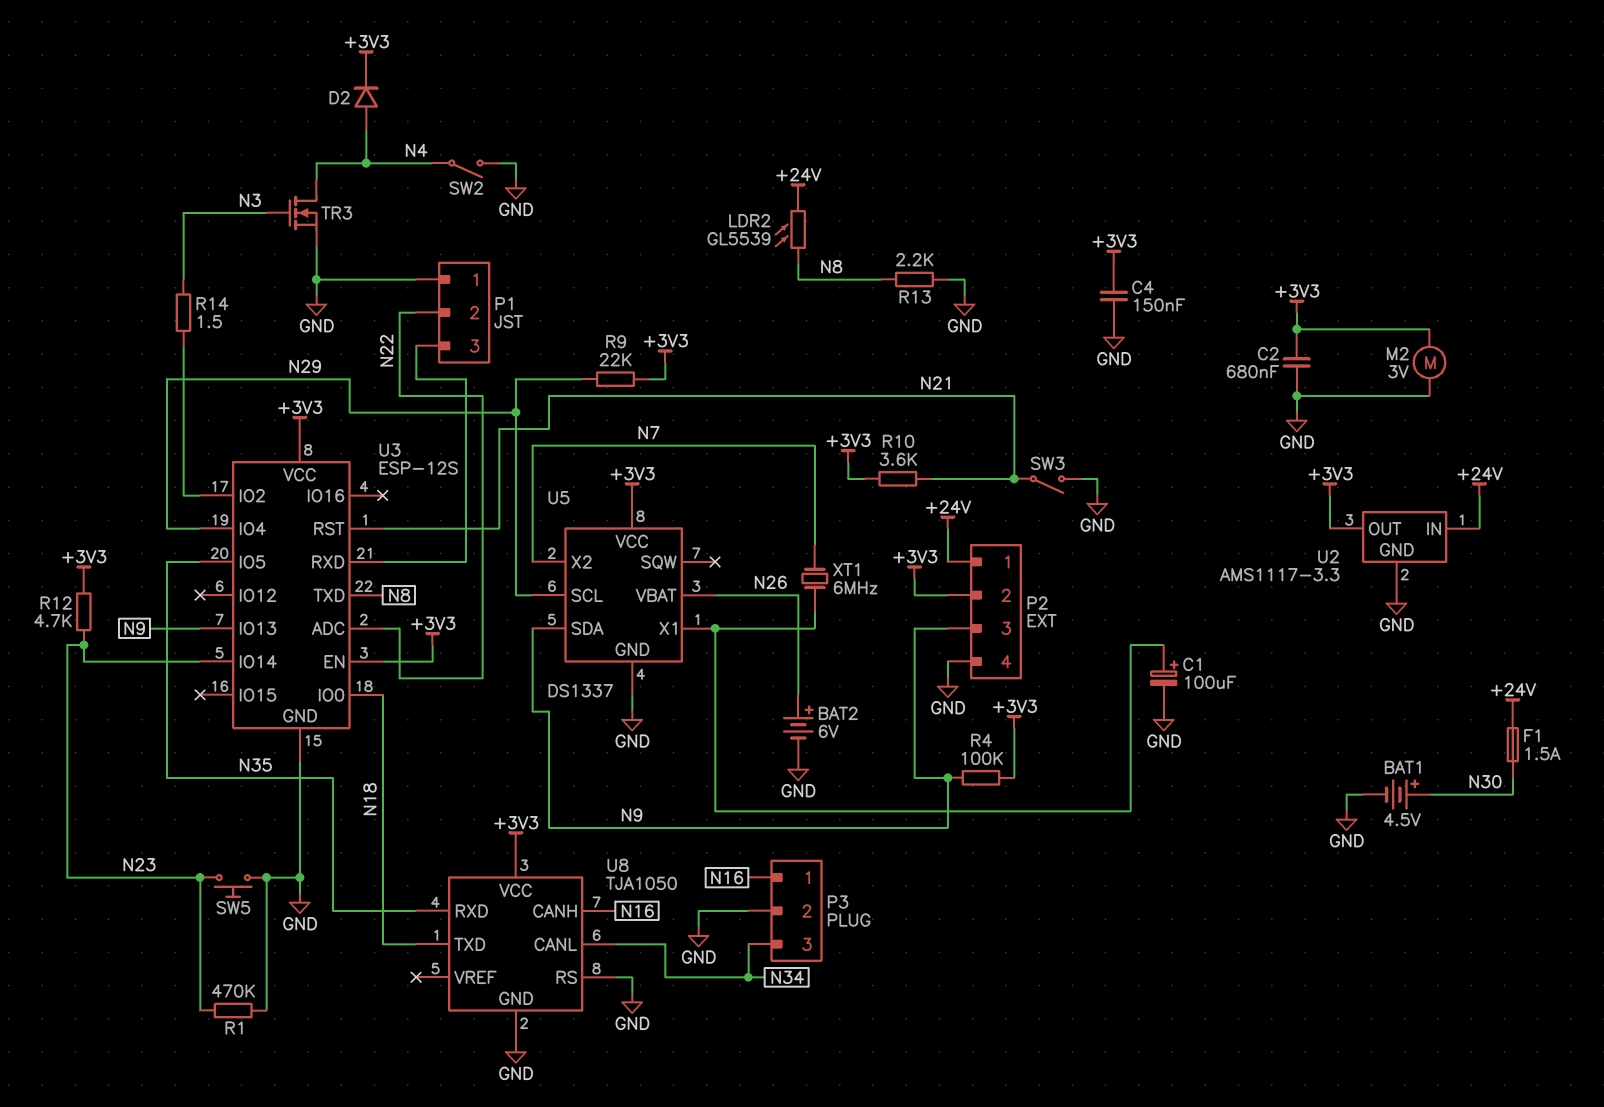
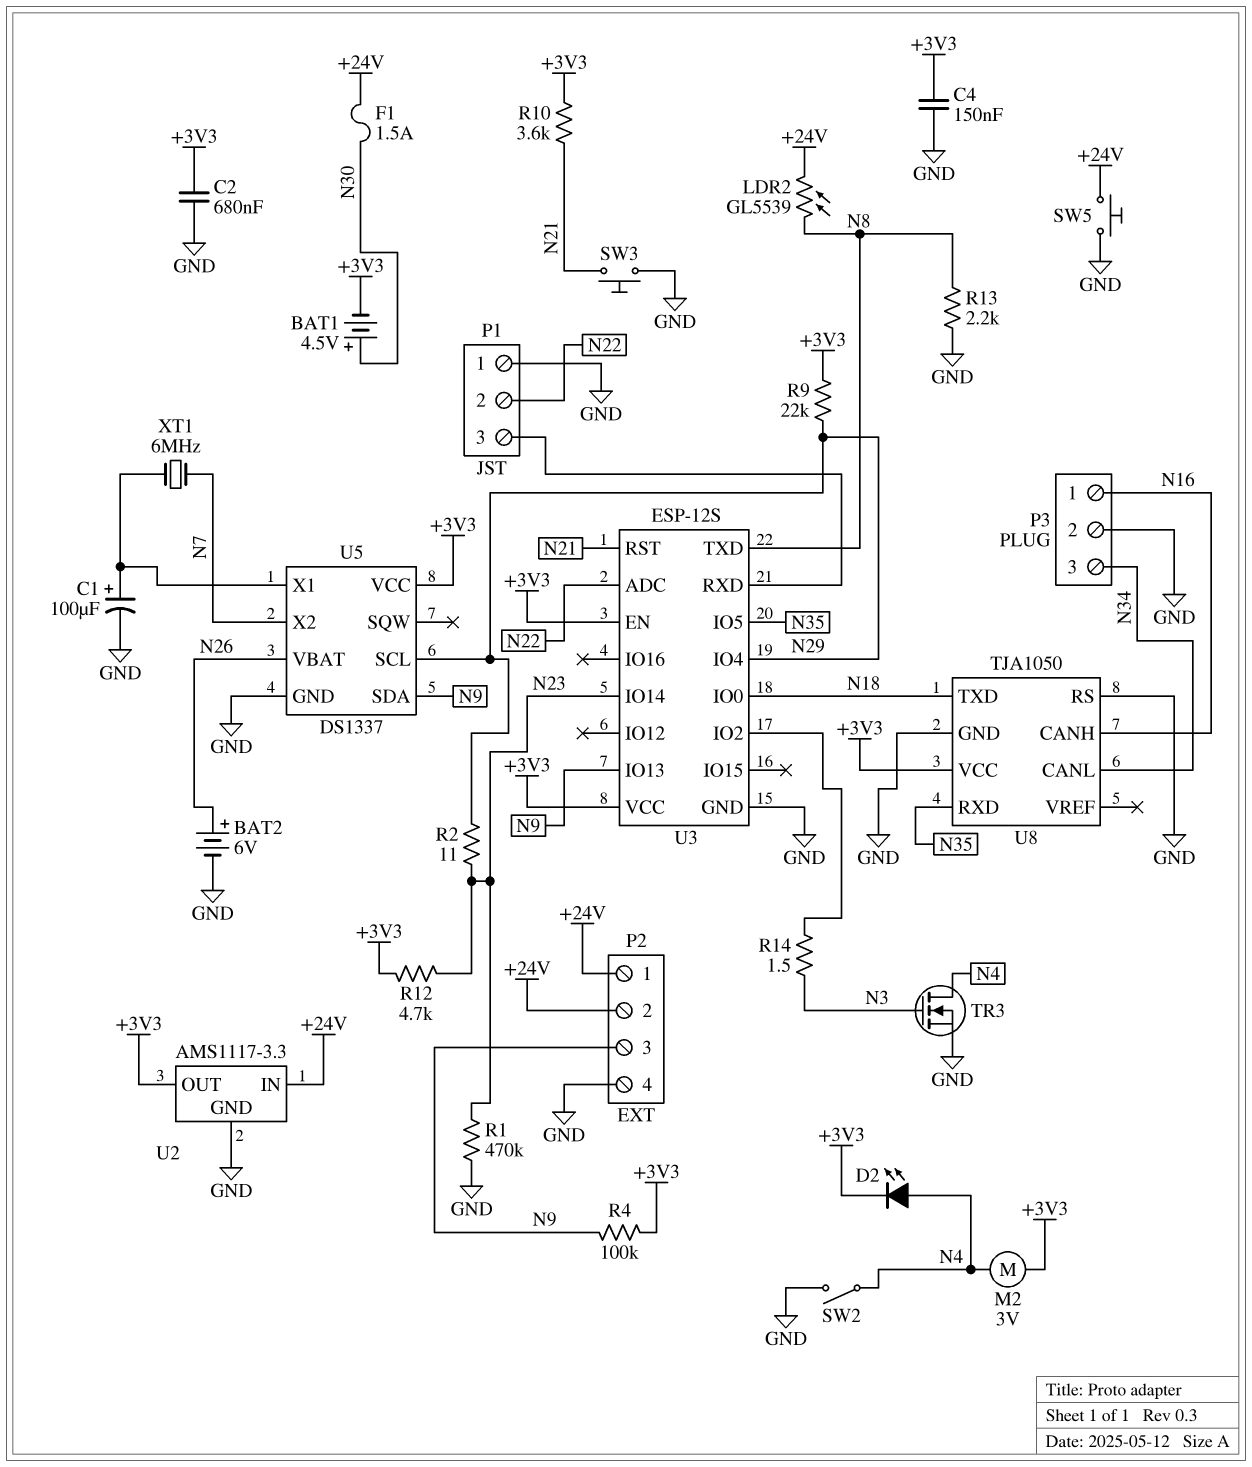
BAT1: 4.5V (plus N30, minus GND) -> 4.5V (plus N30, minus +3V3)
D2: diode (A N4, K +3V3) -> LED (A N4, K +3V3)
M2: motor 3V (+3V3, GND) -> motor 3V (+3V3, N4)
P2 pin 2: +3V3 -> +24V
R2: none -> 11 (N23, N29)
SW3: switch (GND, N21) -> button (GND, N21)
SW5: button (GND, N23) -> button (+24V, GND)

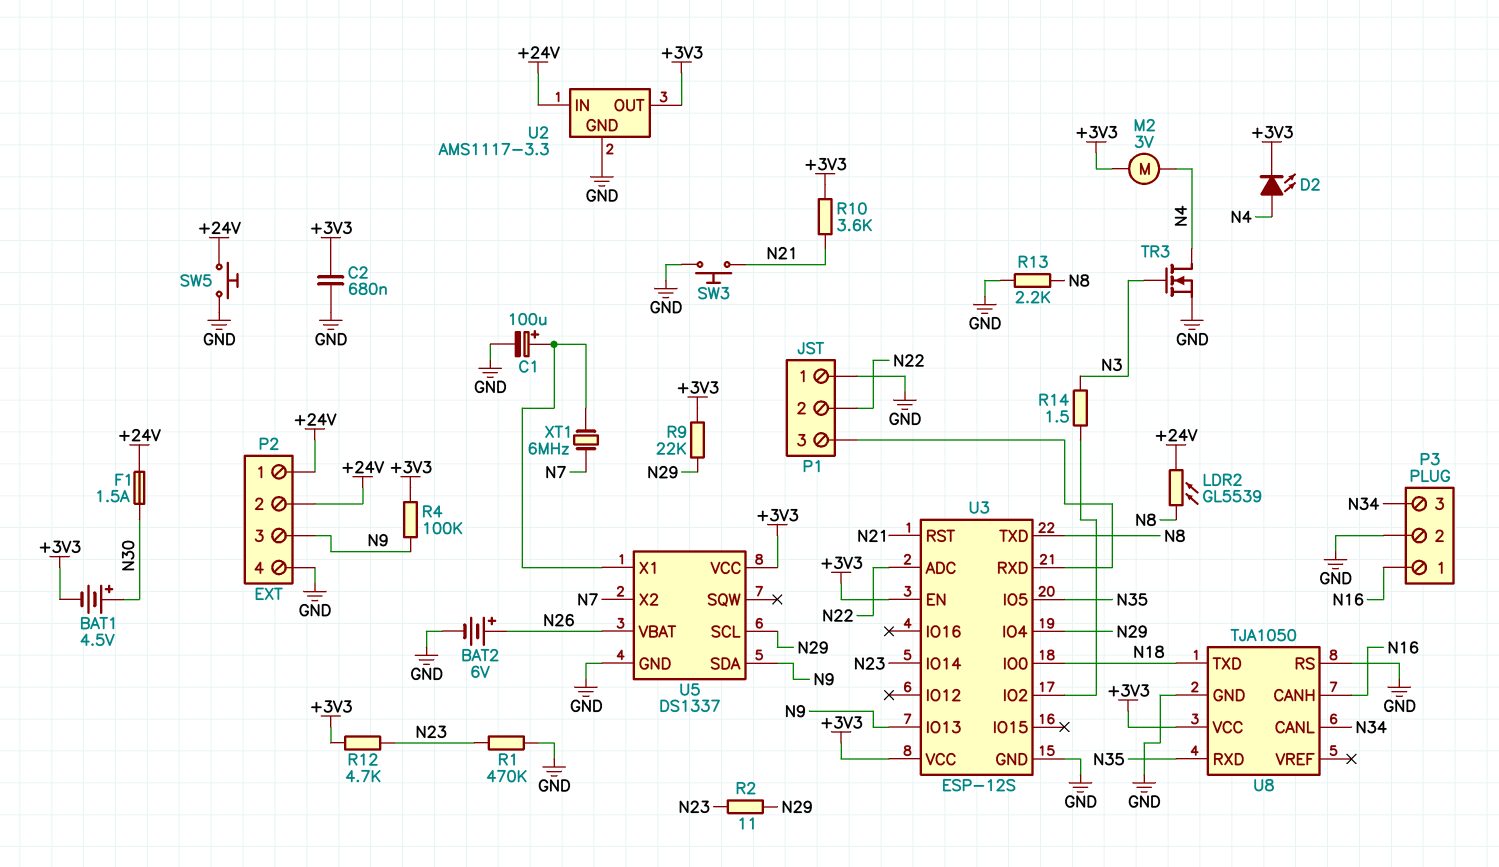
C4: 150nF (+3V3, GND) -> none
SW2: switch (GND, N4) -> none

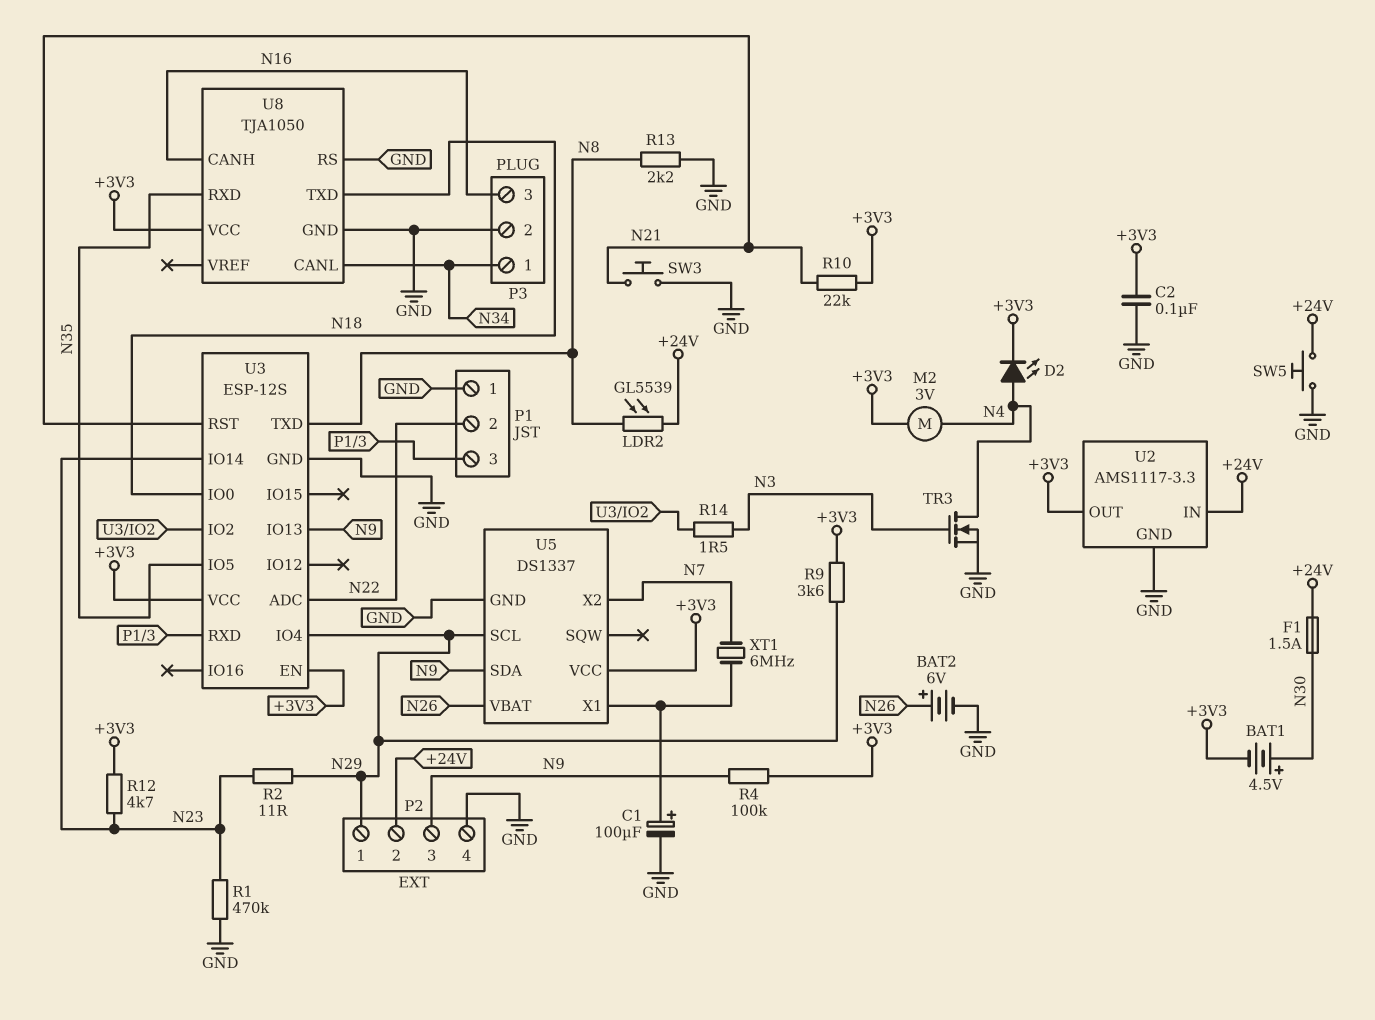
C2: 680nF (+3V3, GND) -> 100nF (+3V3, GND)
P2 pin 1: +24V -> N29
P3 pin 1: N16 -> N34
P3 pin 3: N34 -> N16
R9: 22k (+3V3, N29) -> 3.6k (+3V3, N29)
R10: 3.6k (+3V3, N21) -> 22k (+3V3, N21)

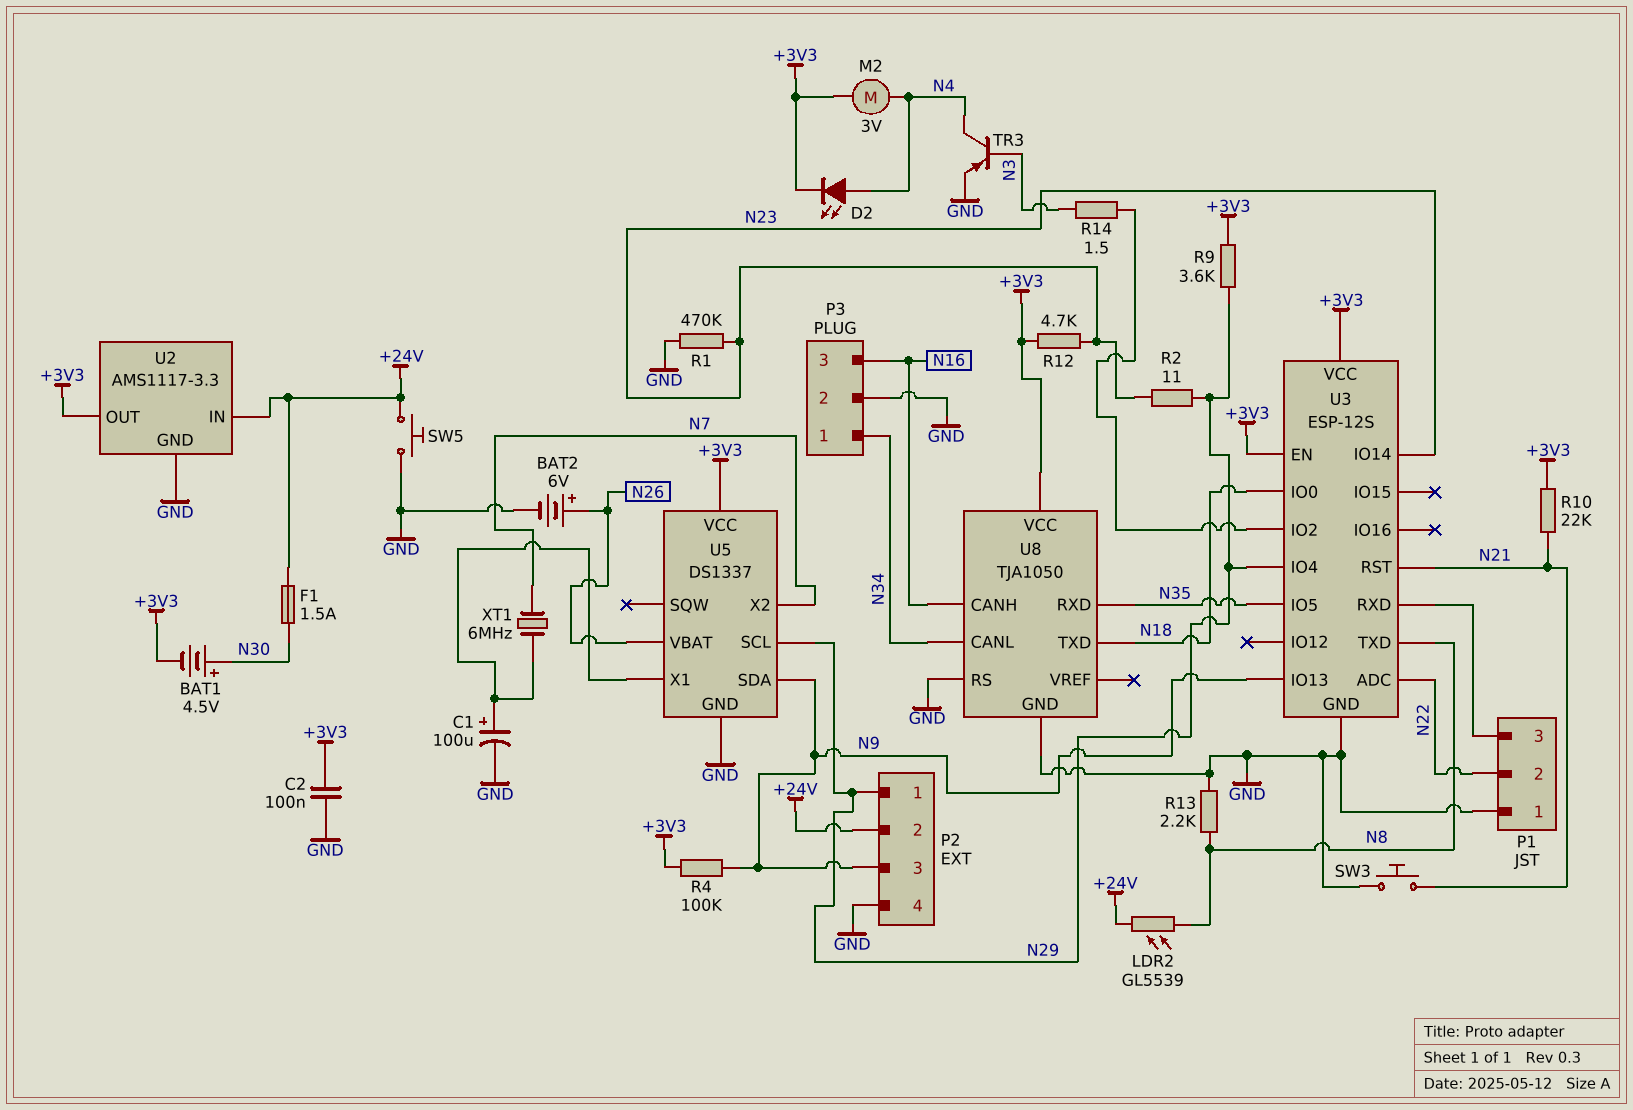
TR3: NMOS (G N3, D N4, S GND) -> PNP (B N3, C N4, E GND)

